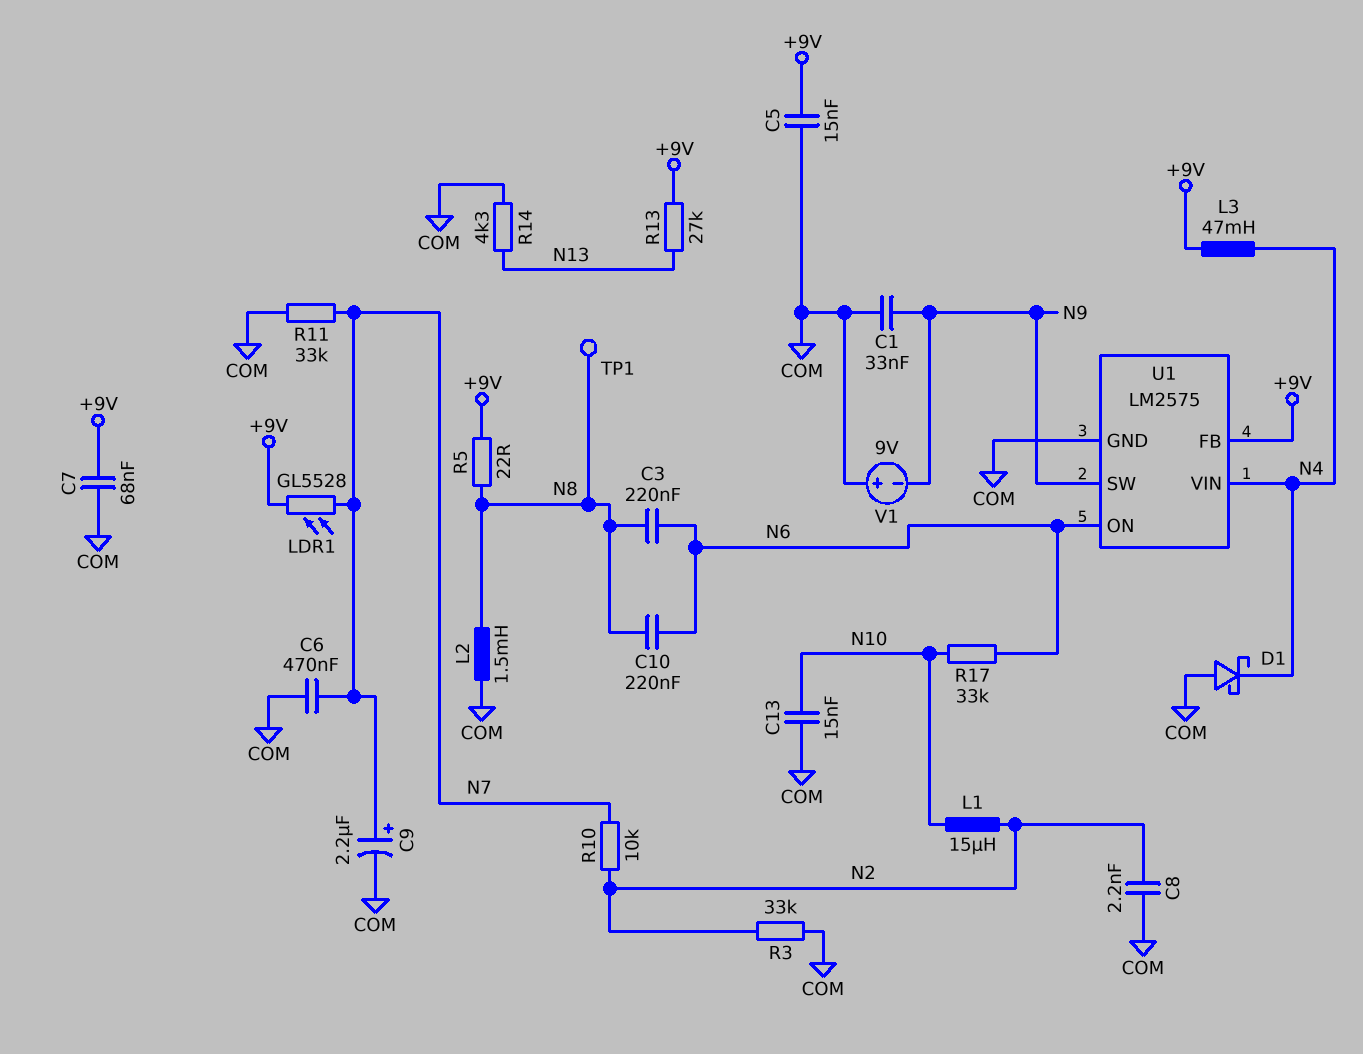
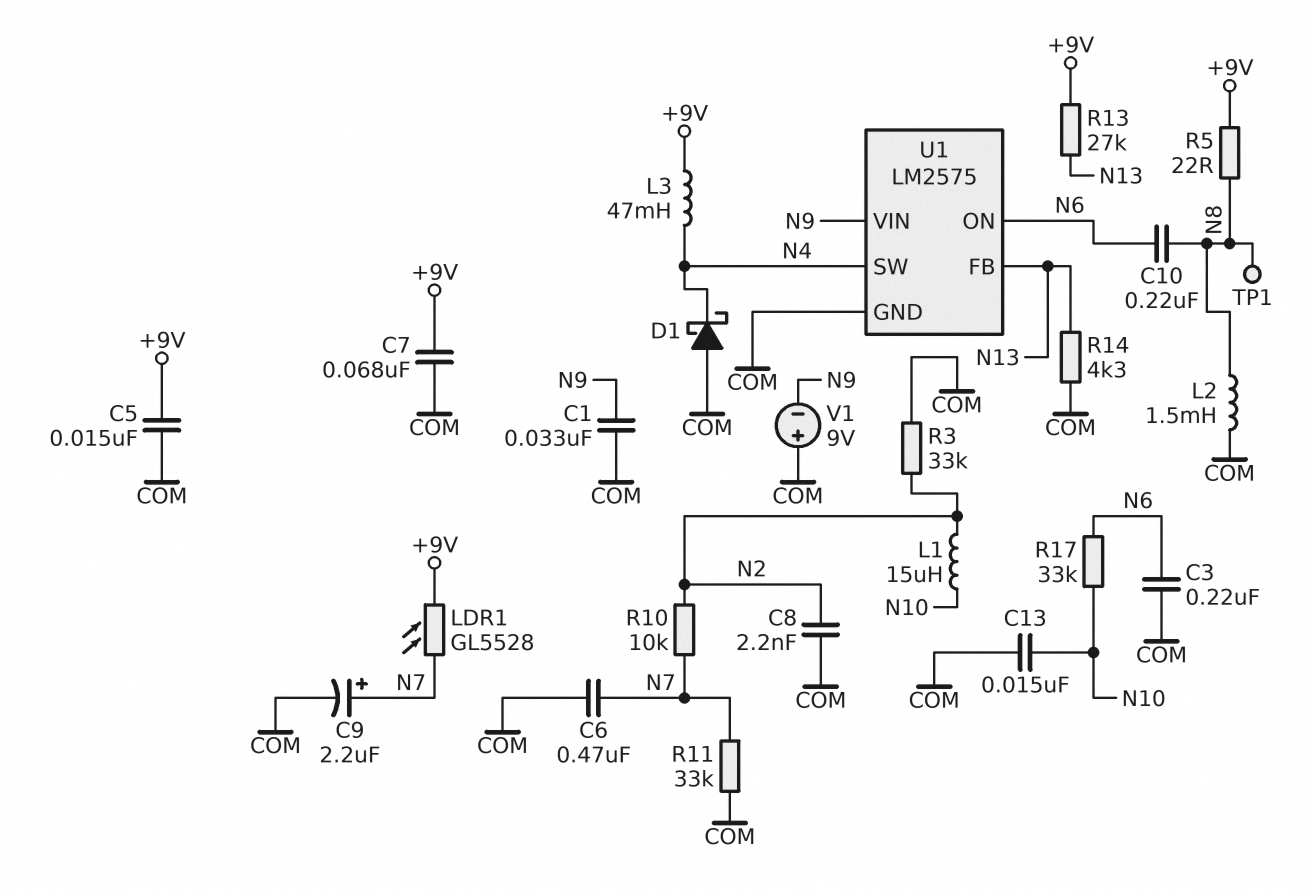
C3: 220nF (N6, N8) -> 220nF (COM, N6)
U1 pin FB: +9V -> N13
U1 pin SW: N9 -> N4
U1 pin VIN: N4 -> N9

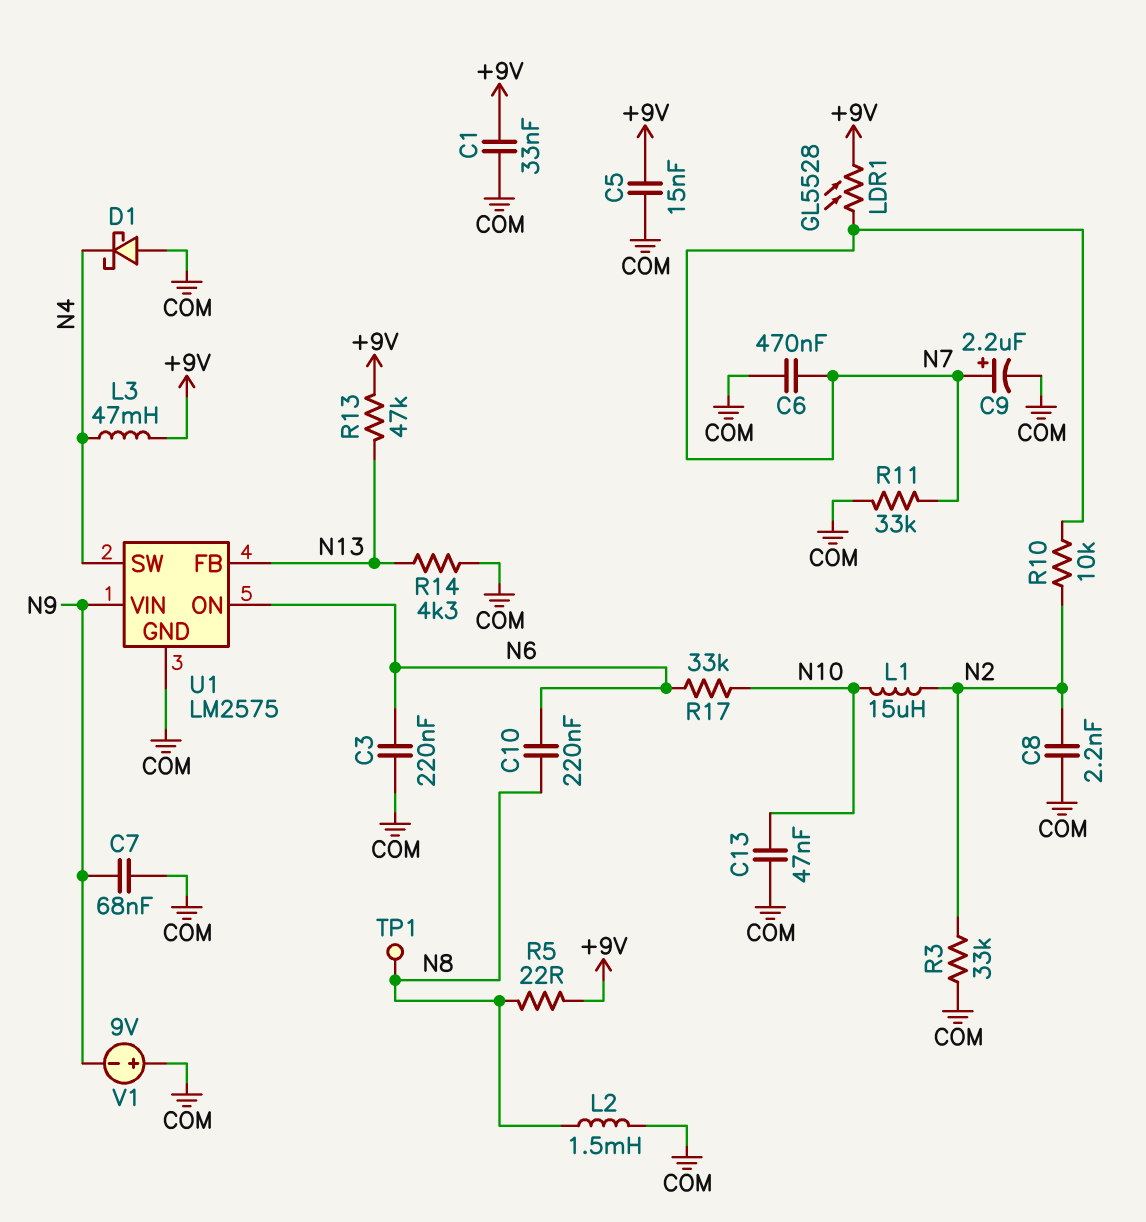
C1: 33nF (COM, N9) -> 33nF (+9V, COM)
C7: 68nF (+9V, COM) -> 68nF (COM, N9)
C13: 15nF (COM, N10) -> 47nF (COM, N10)
R13: 27k (+9V, N13) -> 47k (+9V, N13)

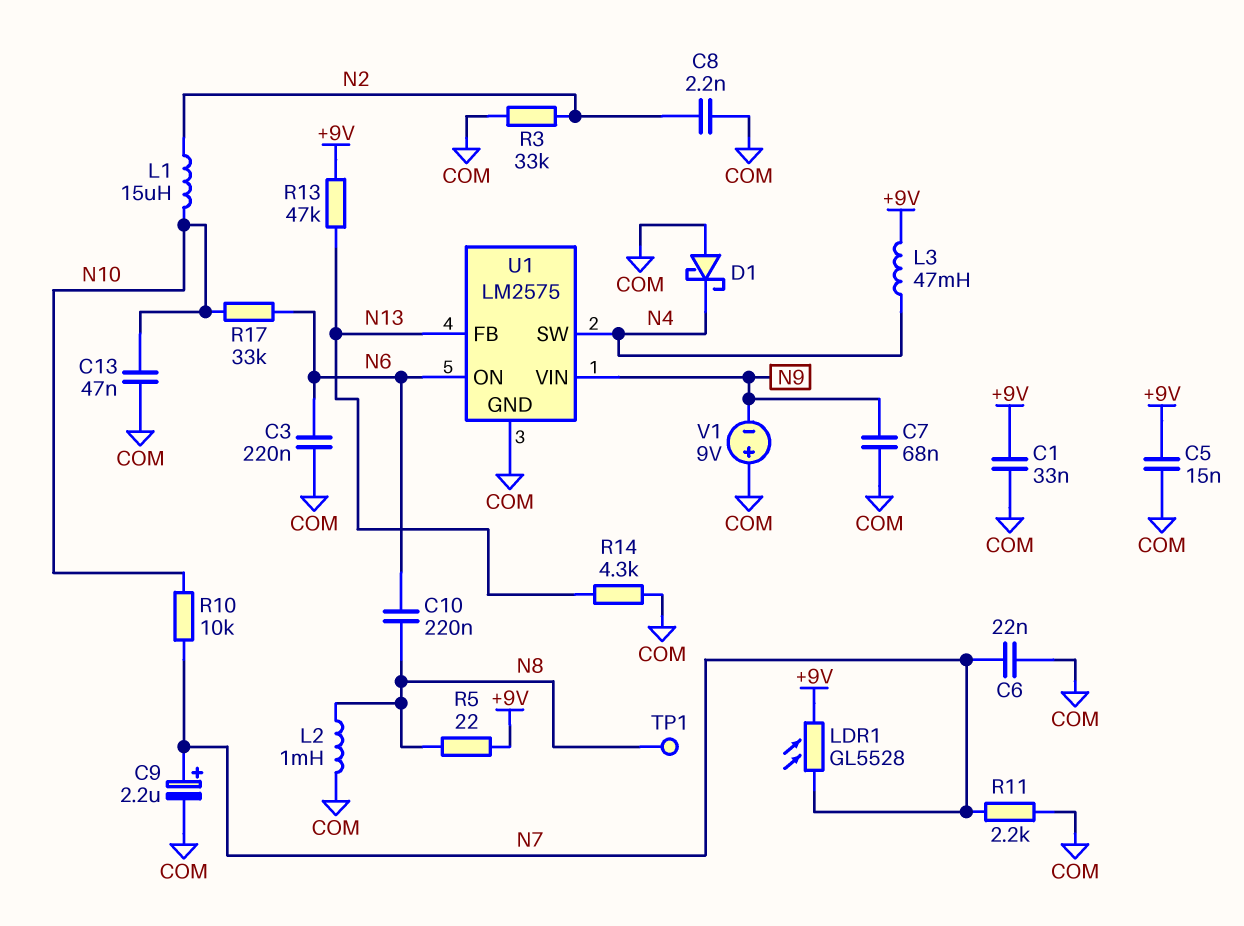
C6: 470nF (COM, N7) -> 22nF (COM, N7)
L2: 1.5mH (COM, N8) -> 1mH (COM, N8)
R10: 10k (N2, N7) -> 10k (N7, N10)
R11: 33k (COM, N7) -> 2.2k (COM, N7)

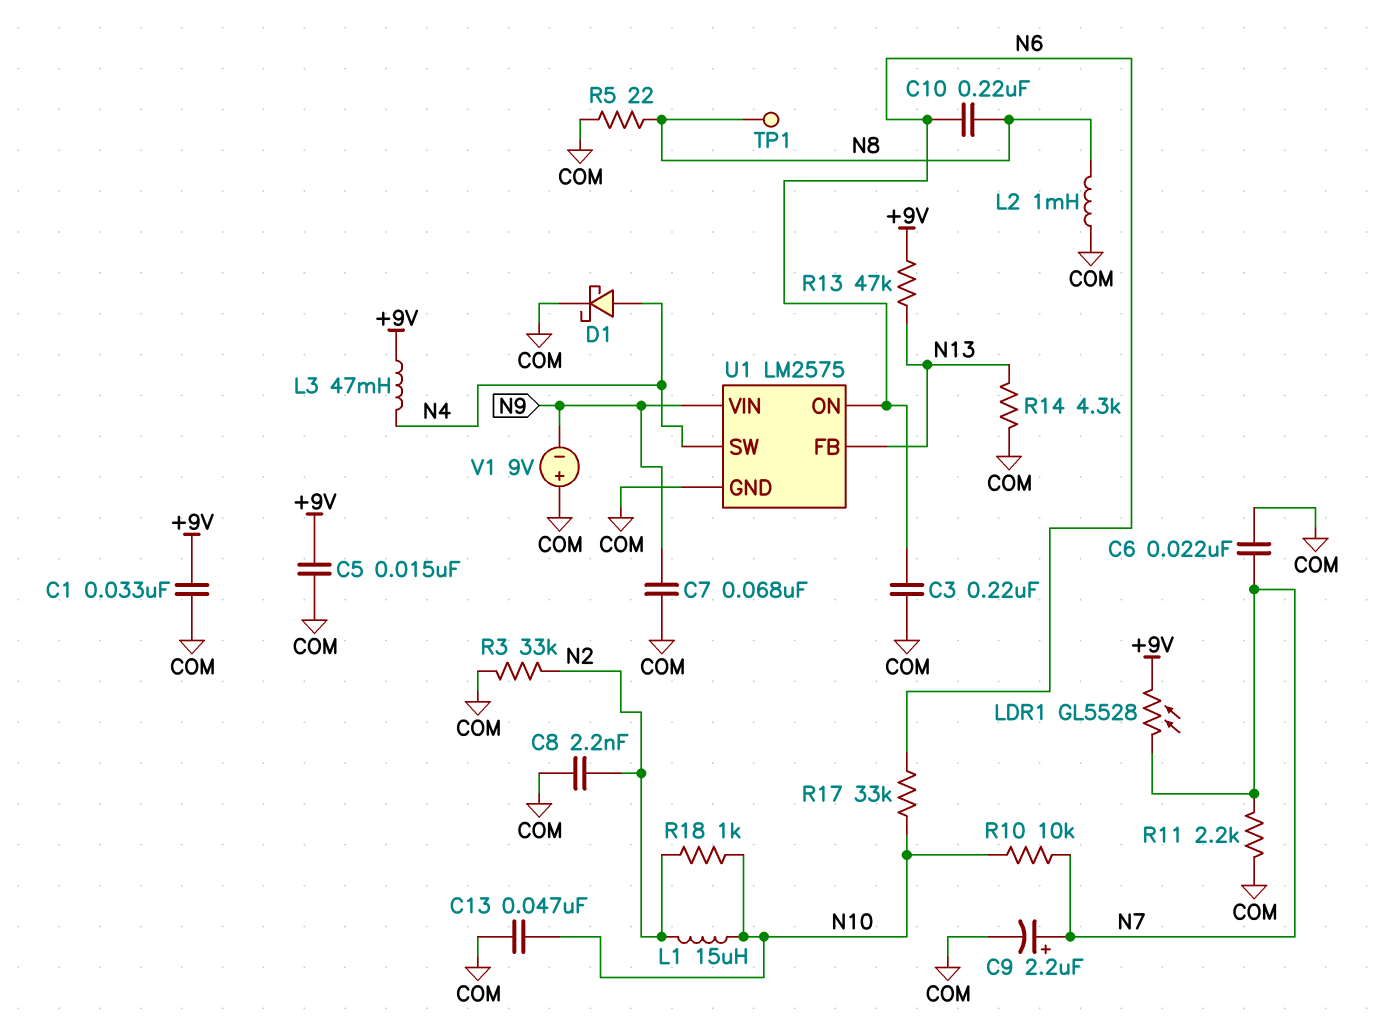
D1: schottky (A COM, K N4) -> schottky (A N4, K COM)
R5: 22 (+9V, N8) -> 22 (COM, N8)
R18: none -> 1k (N2, N10)

